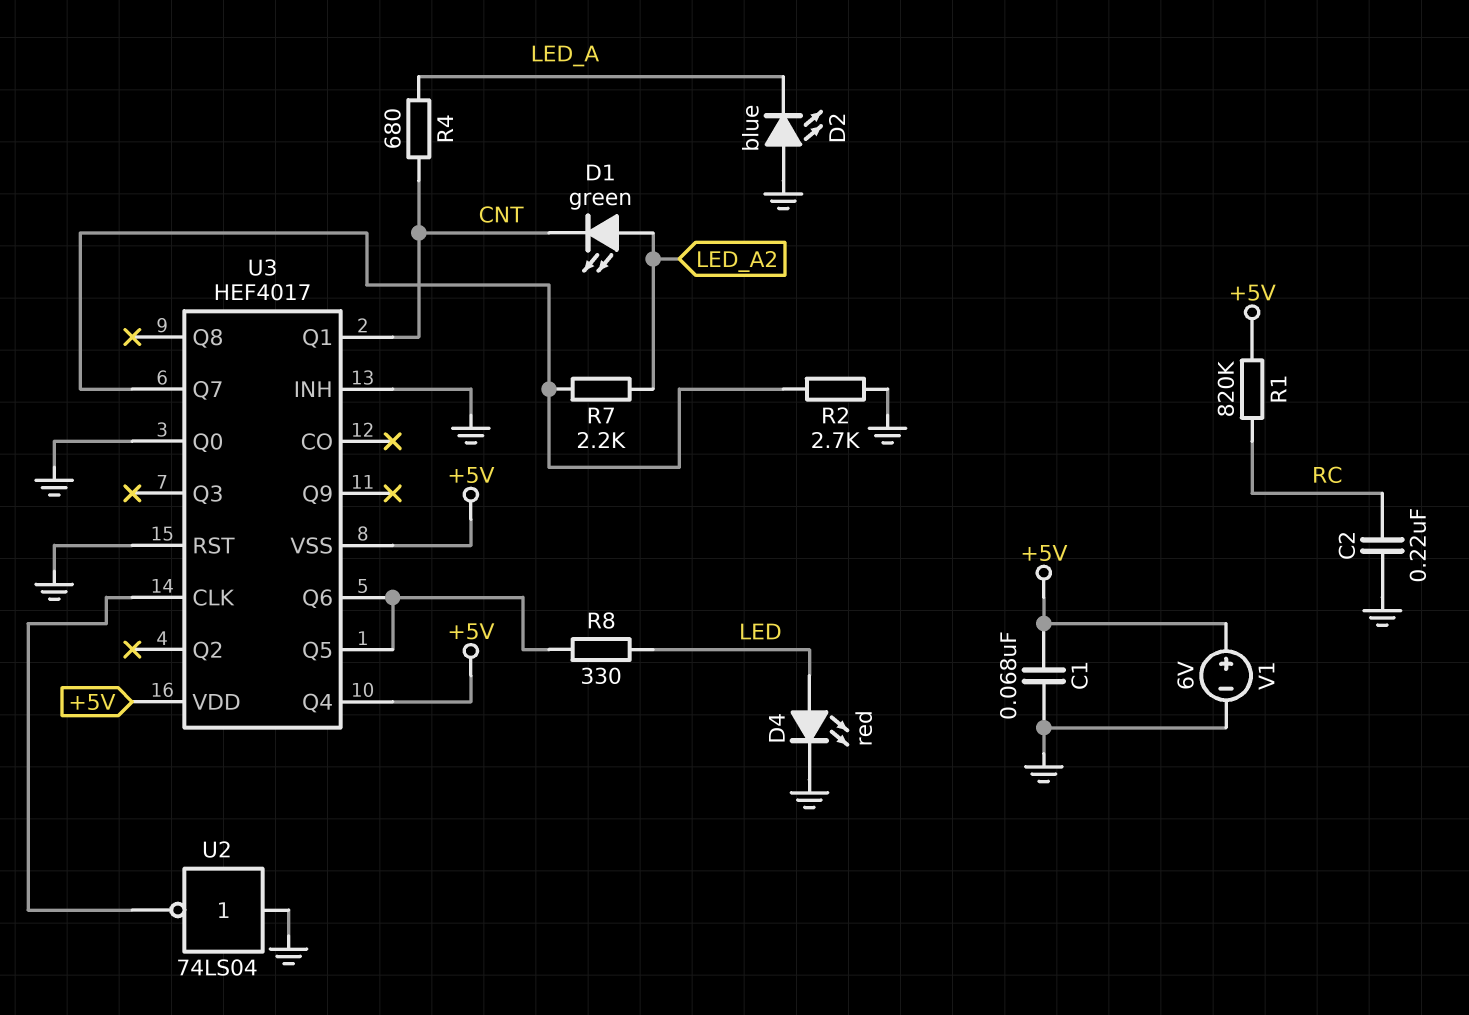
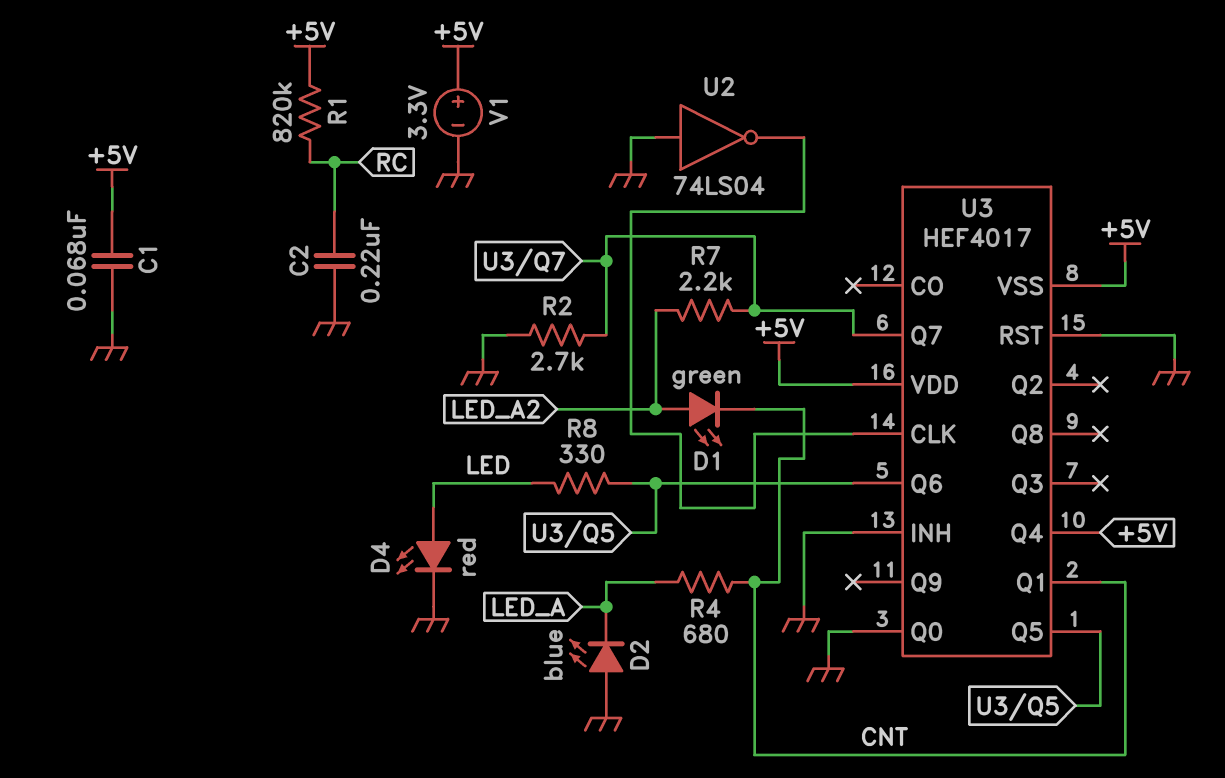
V1: 6V (plus +5V, minus GND) -> 3.3V (plus +5V, minus GND)

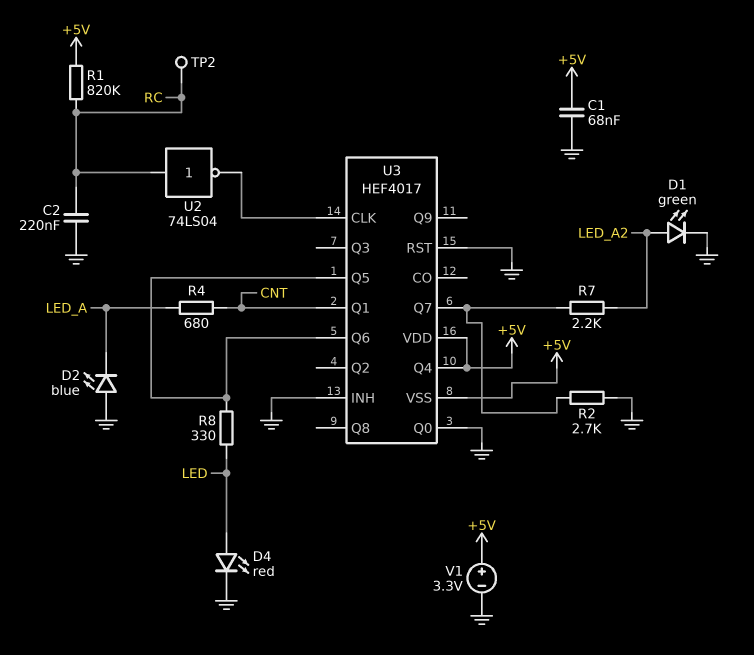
D1: LED green (A LED_A2, K CNT) -> LED green (A LED_A2, K GND)
TP2: none -> test point (RC)
U2: NOT 74LS04 (in GND, out U3/CLK) -> NOT 74LS04 (in RC, out U3/CLK)

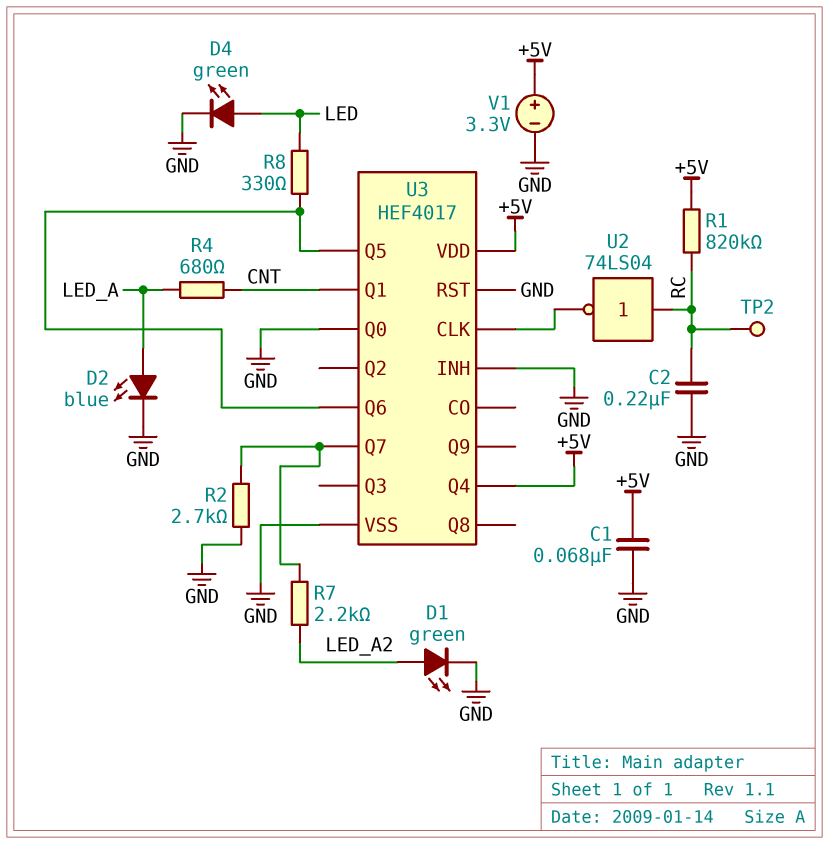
D2: LED blue (A GND, K LED_A) -> LED blue (A LED_A, K GND)
D4: LED red (A LED, K GND) -> LED green (A LED, K GND)
U3 pin VSS: +5V -> GND

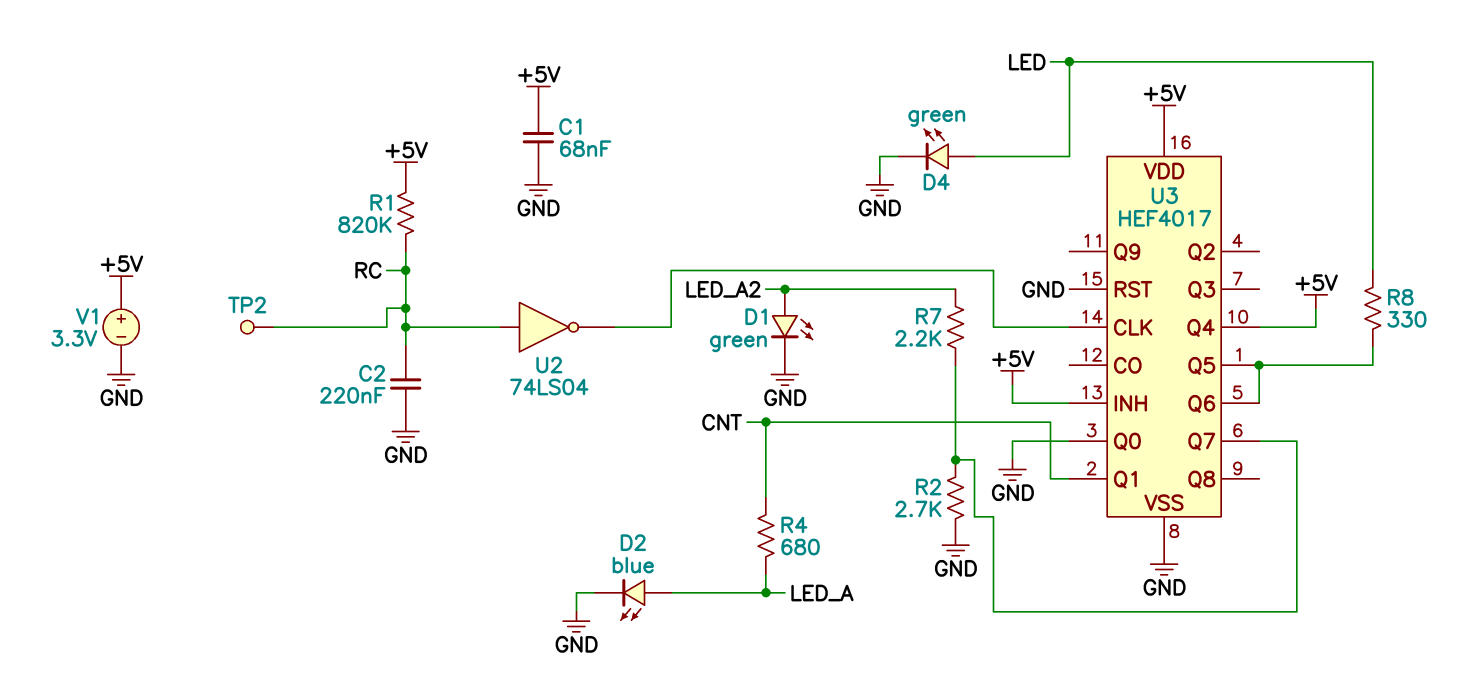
U3 pin INH: GND -> +5V

